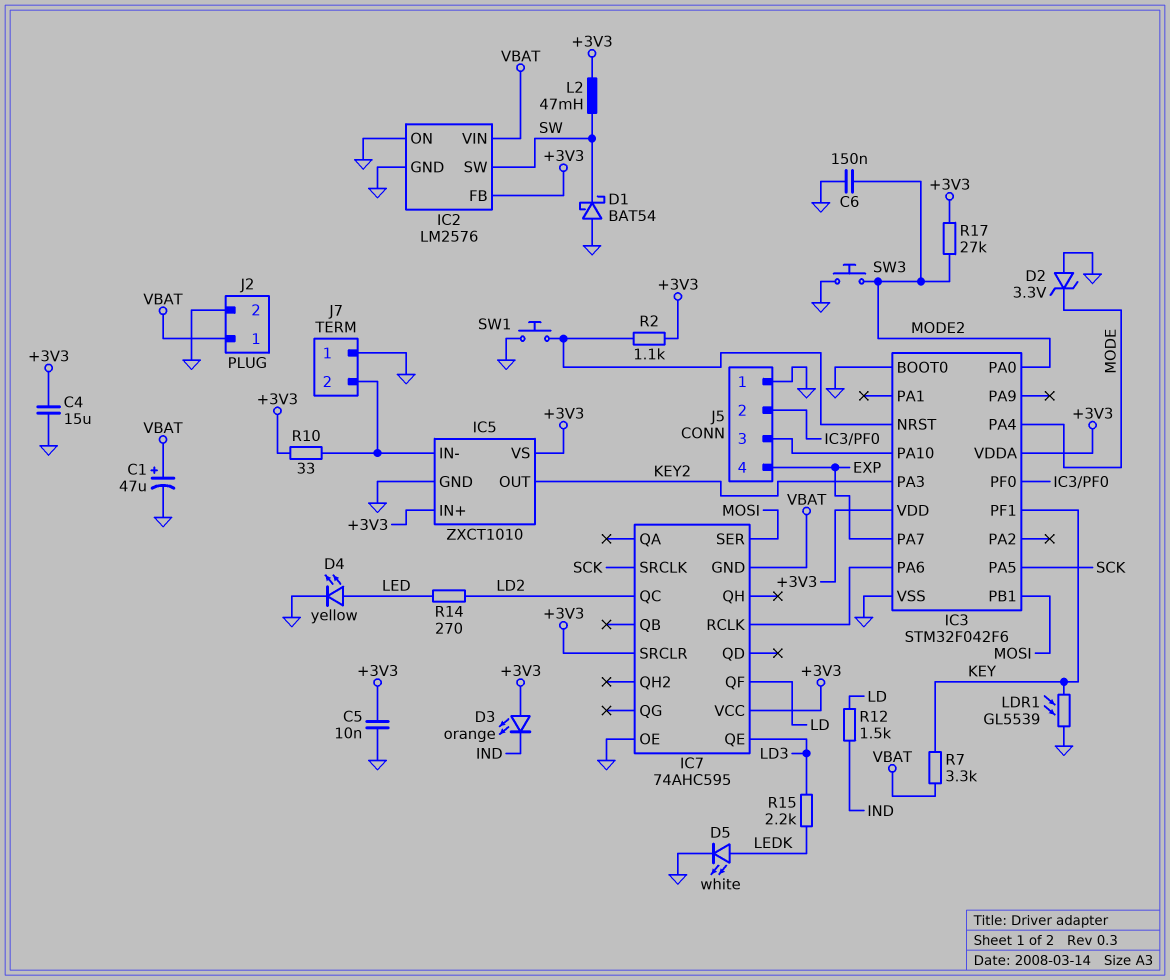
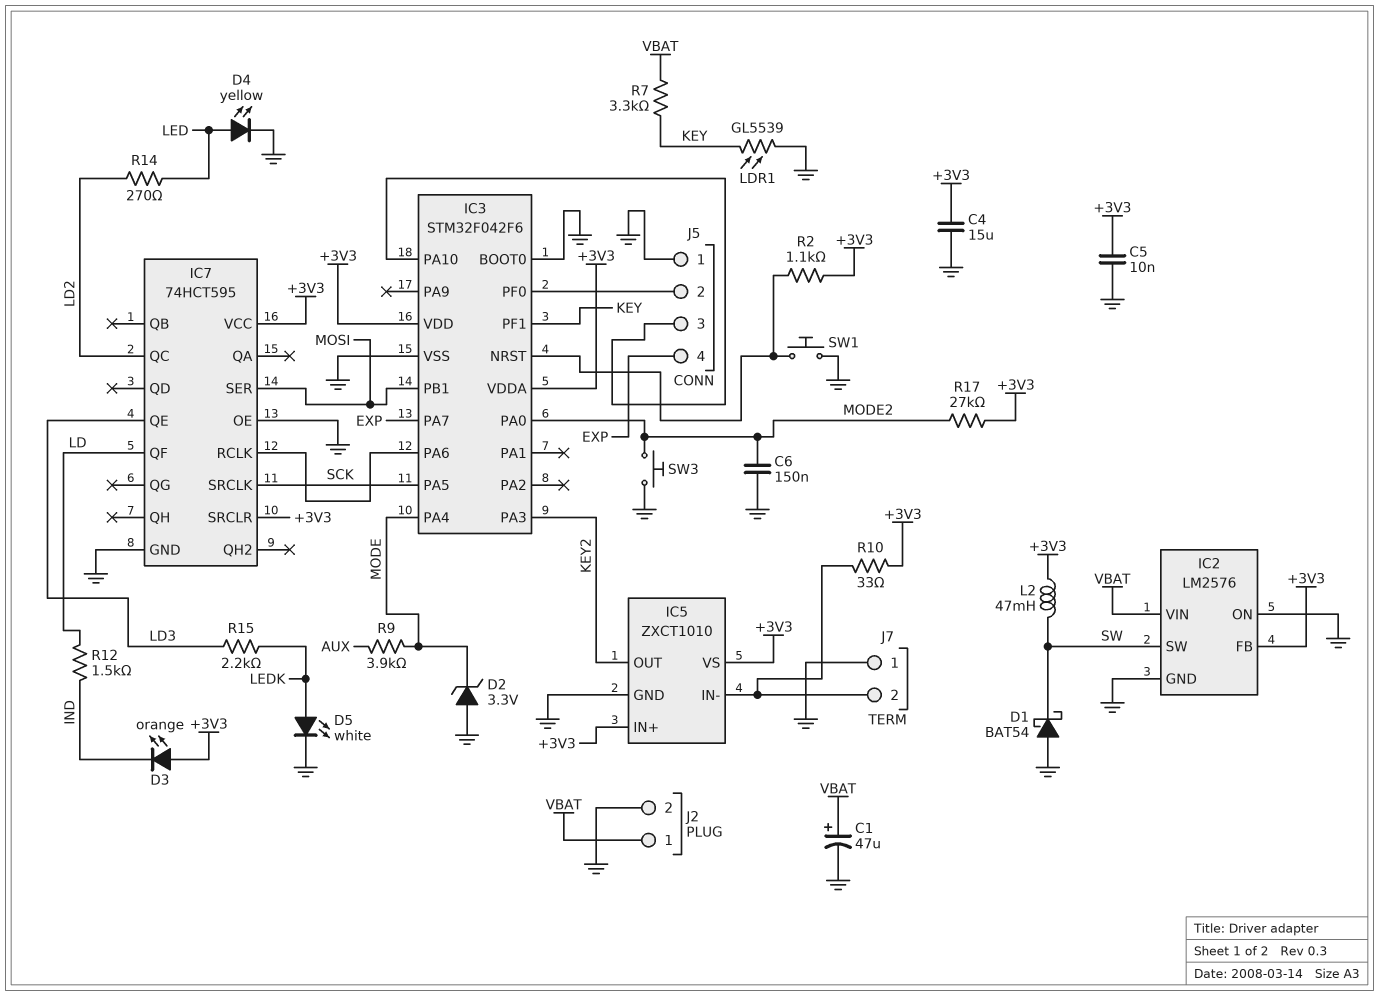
IC7: 74AHC595 -> 74HCT595
IC7 pin GND: VBAT -> GND
R9: none -> 3.9k (AUX, MODE)

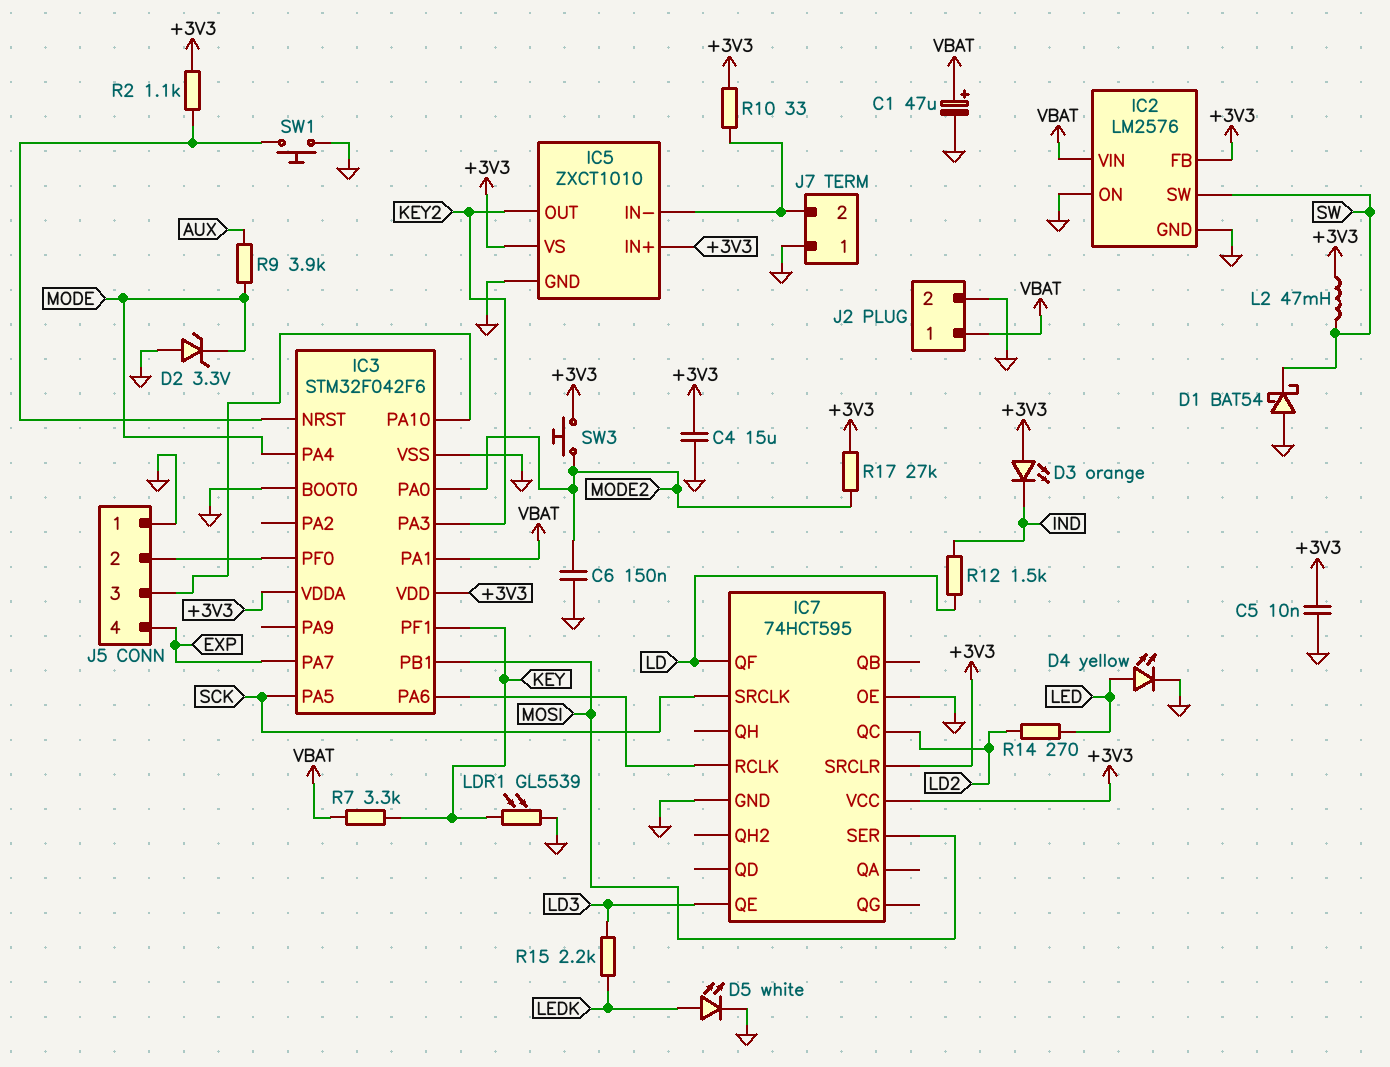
IC3 pin PA1: none -> VBAT
SW3: button (GND, MODE2) -> button (+3V3, MODE2)

